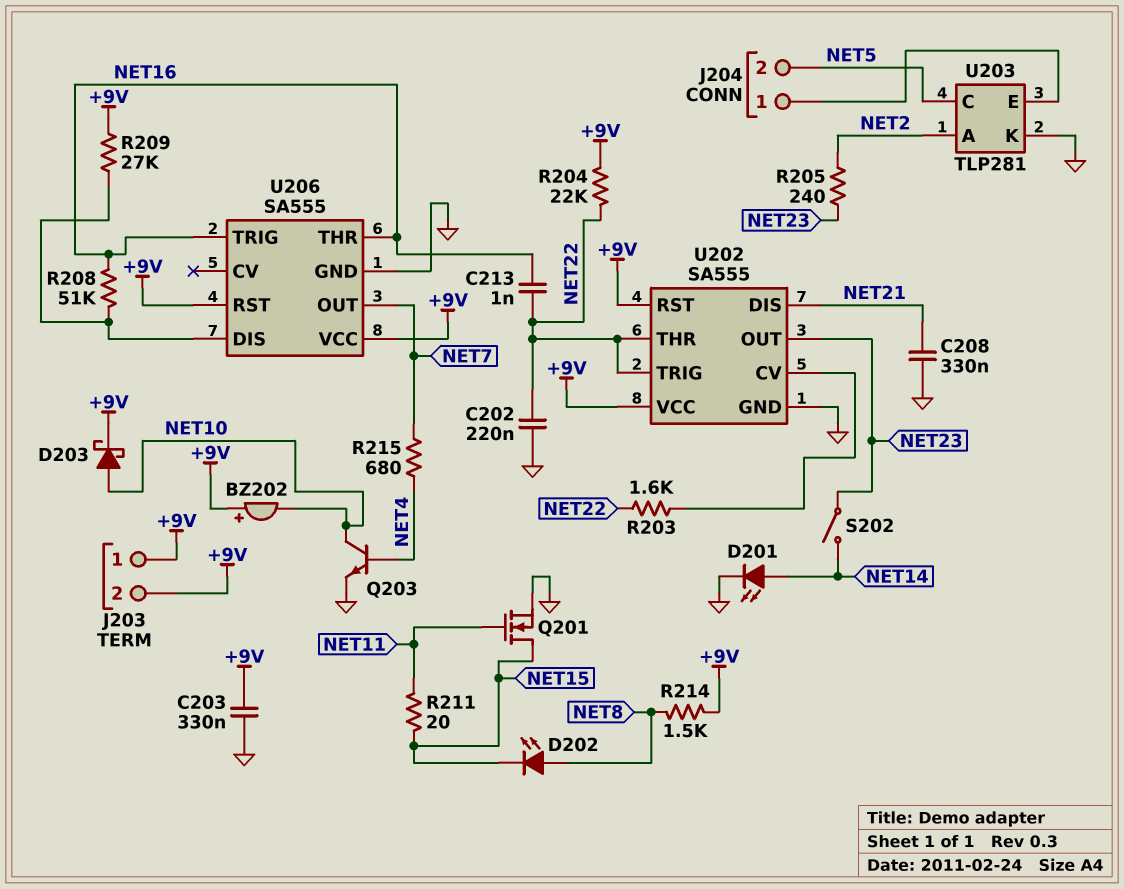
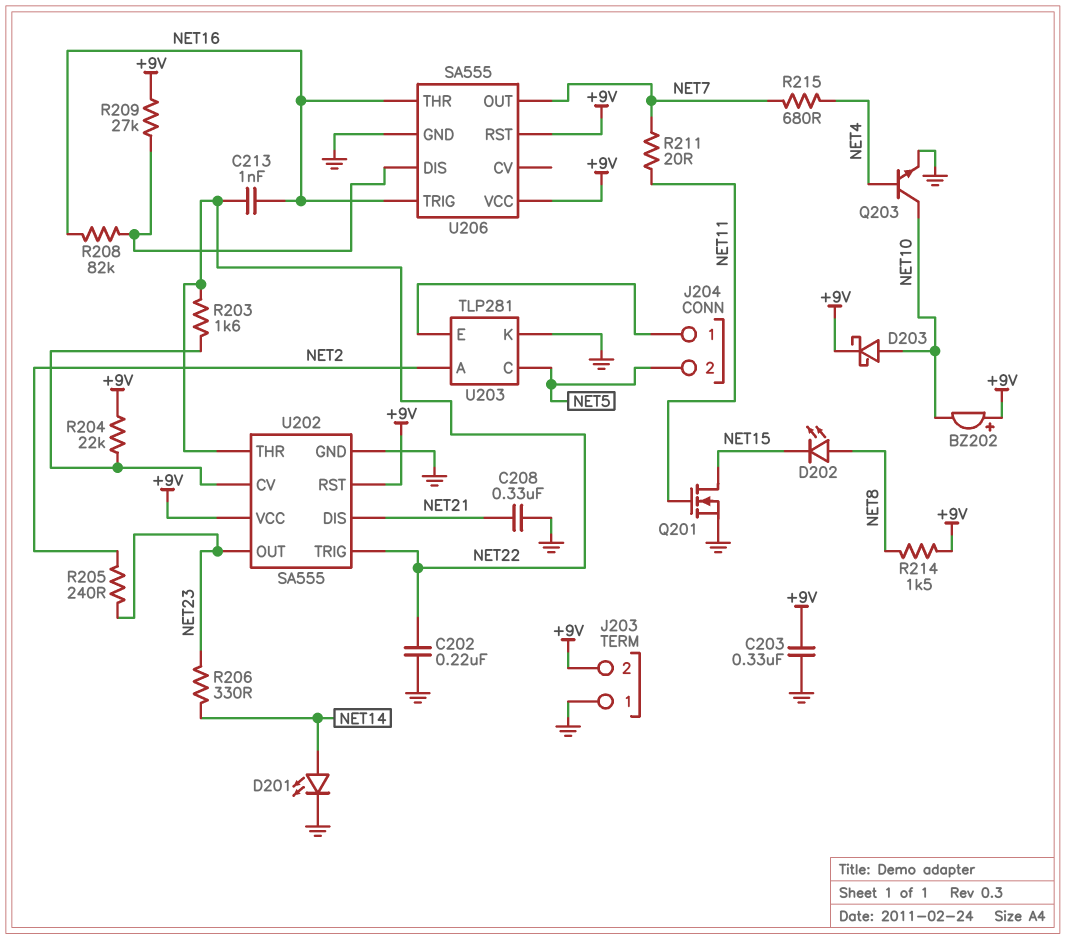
J203 pin 1: +9V -> GND
R204: 22k (+9V, NET22) -> 22k (+9V, U202/CV)
R206: none -> 330 (NET14, NET23)
R208: 51k (NET16, U206/DIS) -> 82k (NET16, U206/DIS)
R211: 20 (NET11, NET15) -> 20 (NET7, NET11)
S202: switch (NET14, NET23) -> none

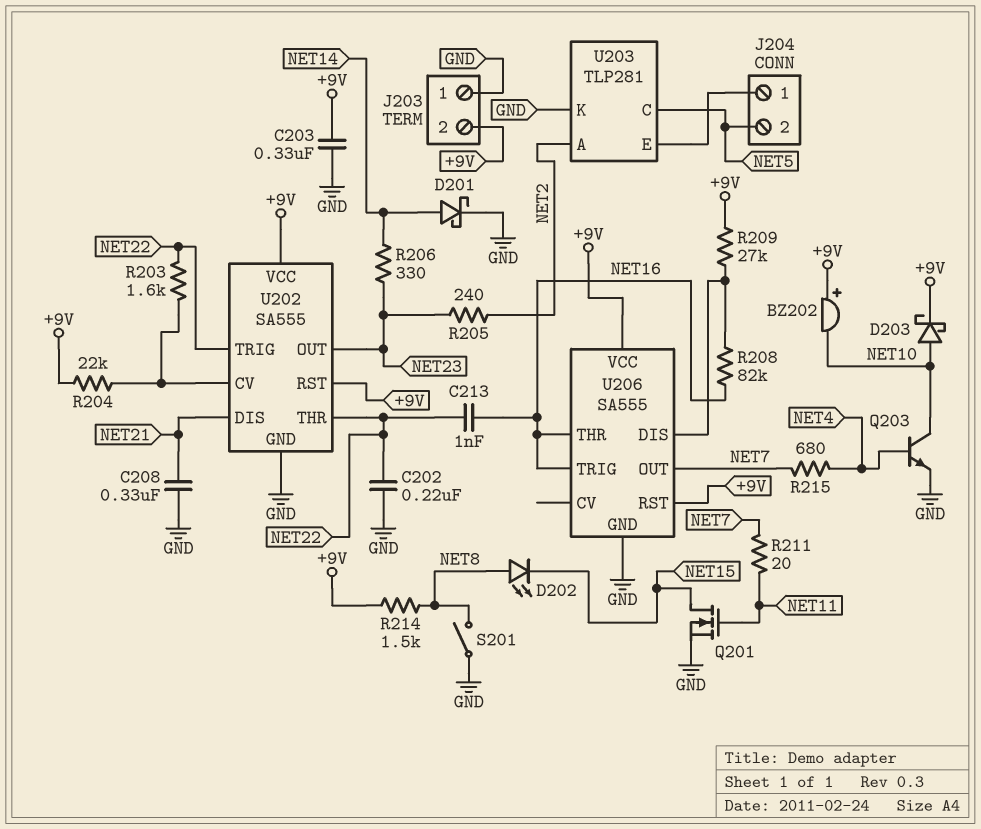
D201: LED (A NET14, K GND) -> schottky (A NET14, K GND)
S201: none -> switch (GND, NET8)

